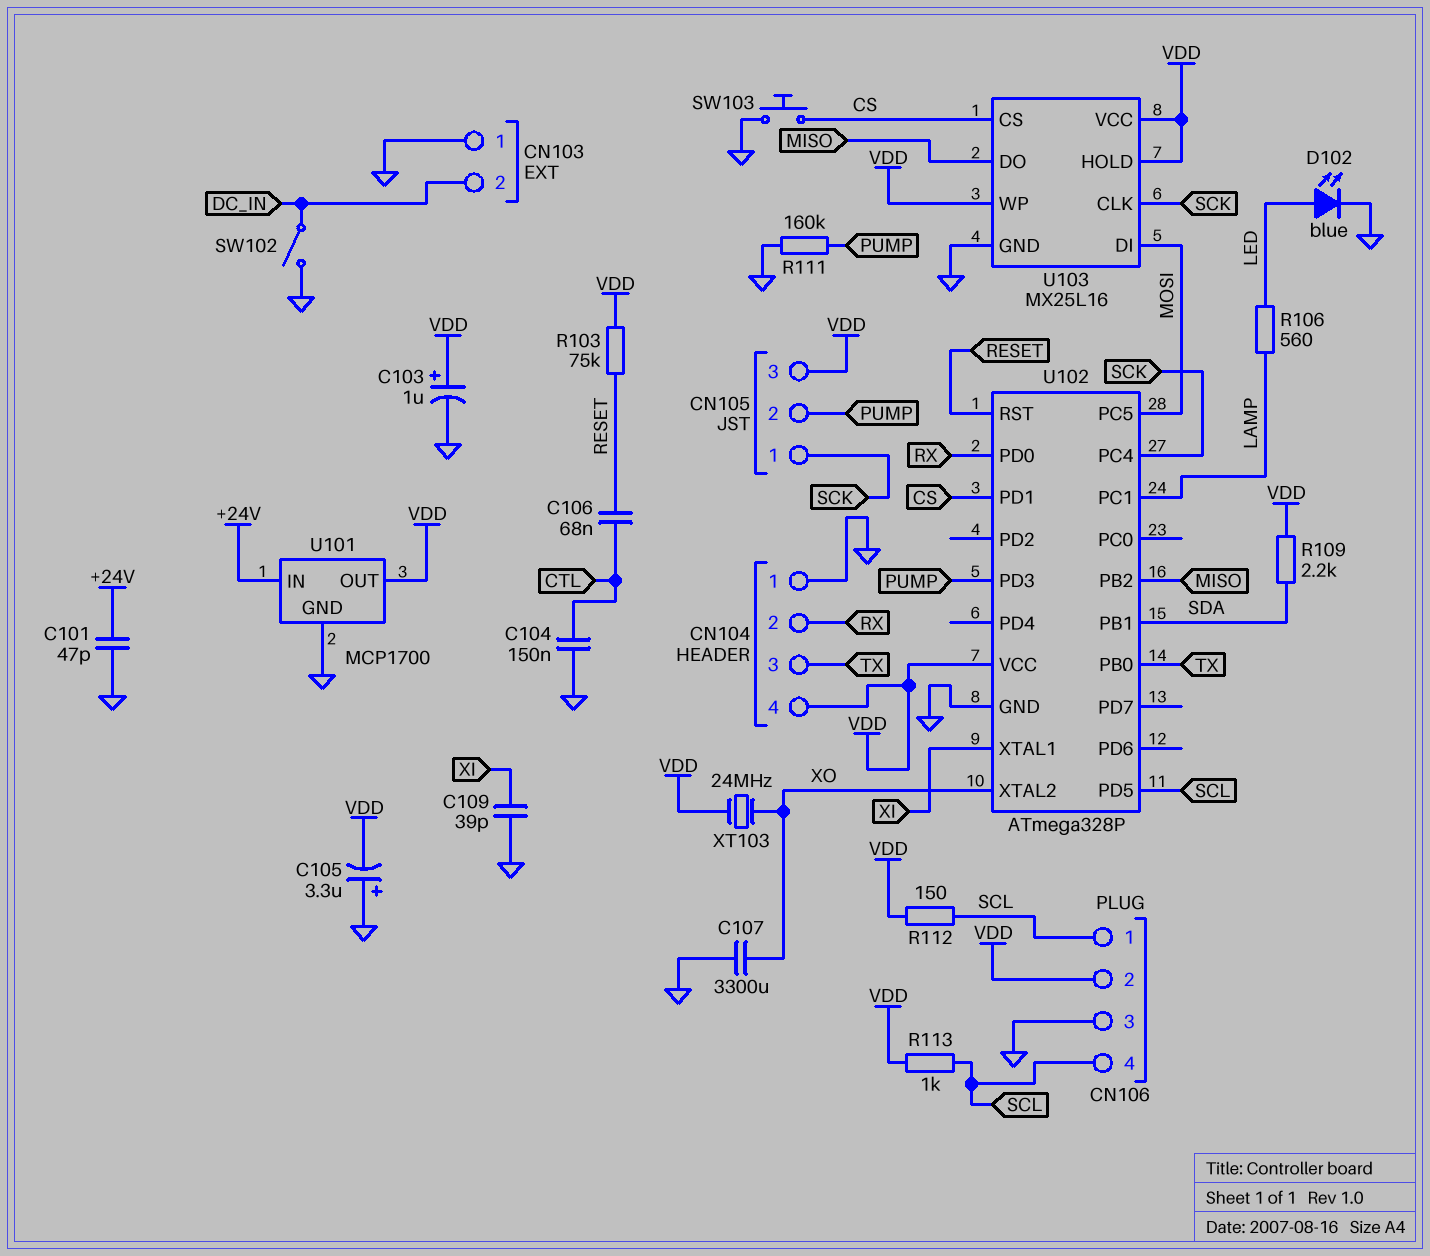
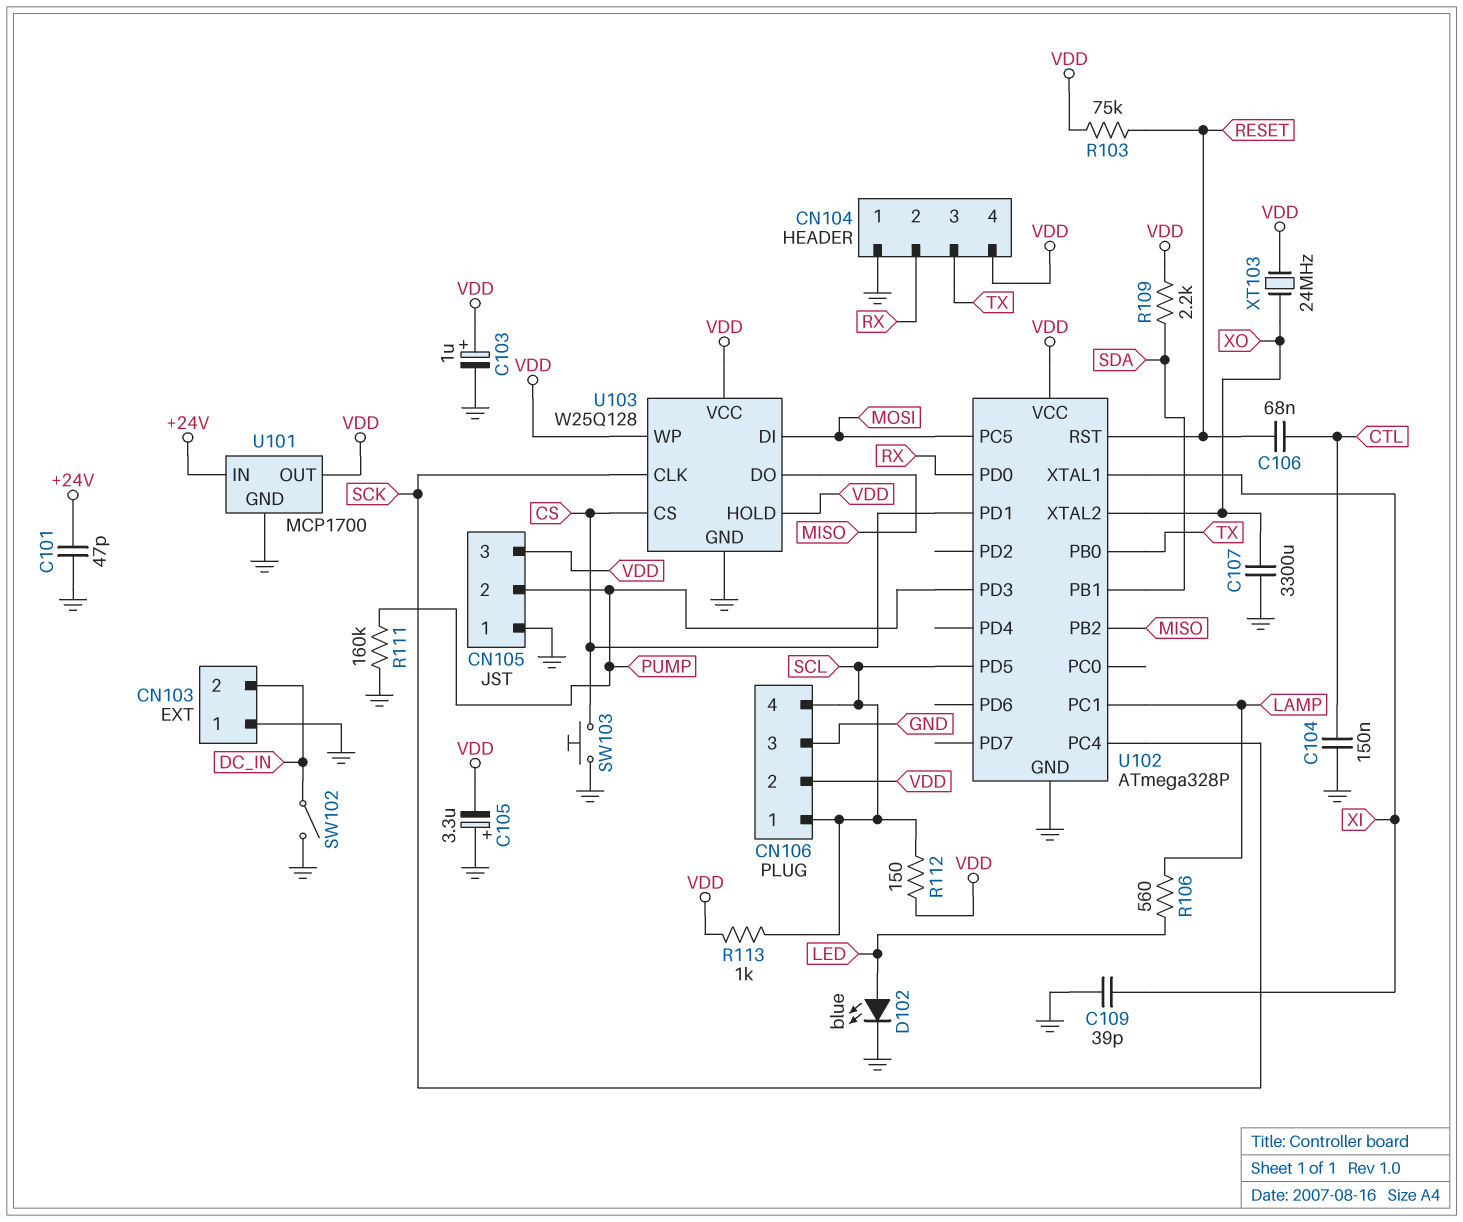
CN105 pin 1: SCK -> GND
U103: MX25L16 -> W25Q128

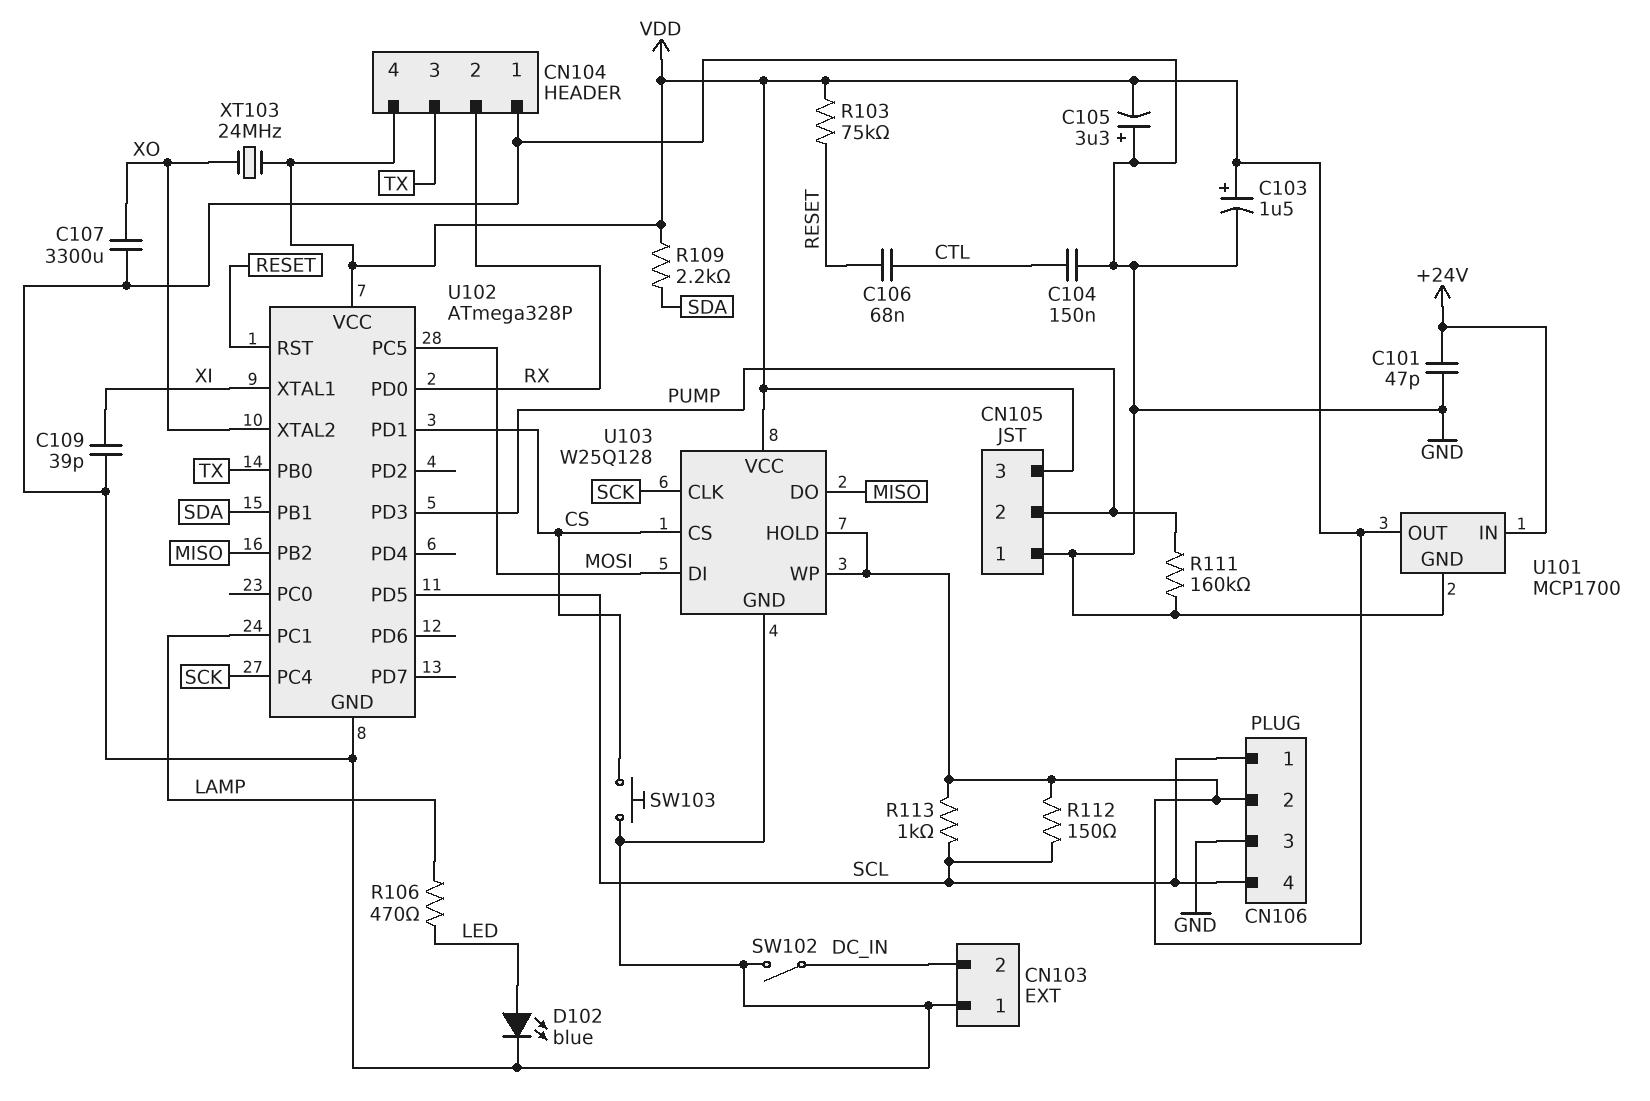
C103: 1uF (plus VDD, minus GND) -> 1.5uF (plus VDD, minus GND)
R106: 560 (LAMP, LED) -> 470 (LAMP, LED)

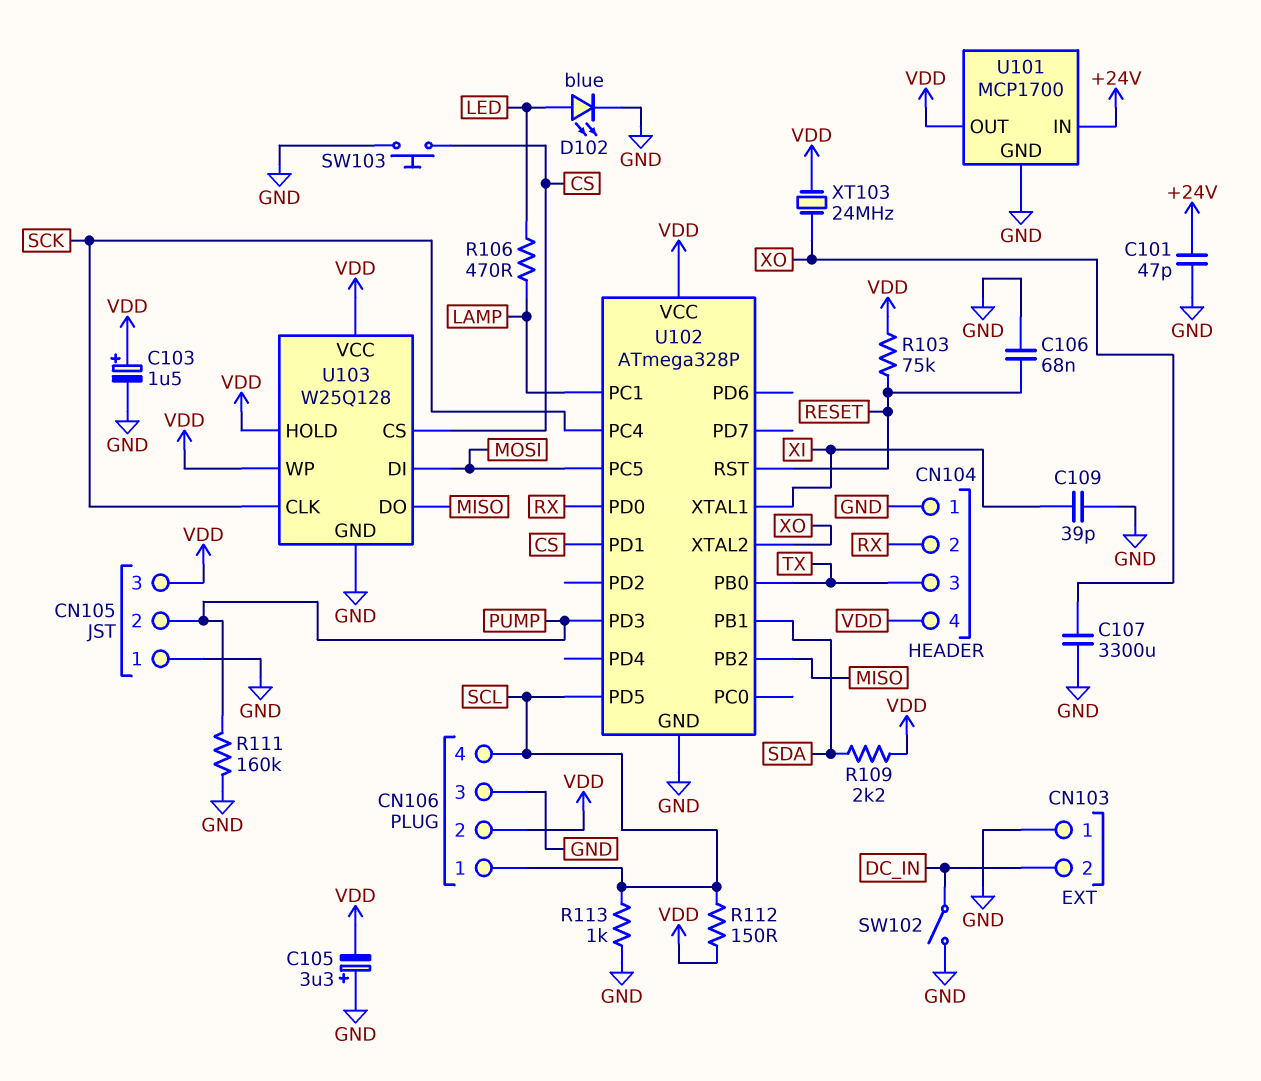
C104: 150nF (CTL, GND) -> none
C106: 68nF (CTL, RESET) -> 68nF (GND, RESET)
R113: 1k (SCL, VDD) -> 1k (GND, SCL)

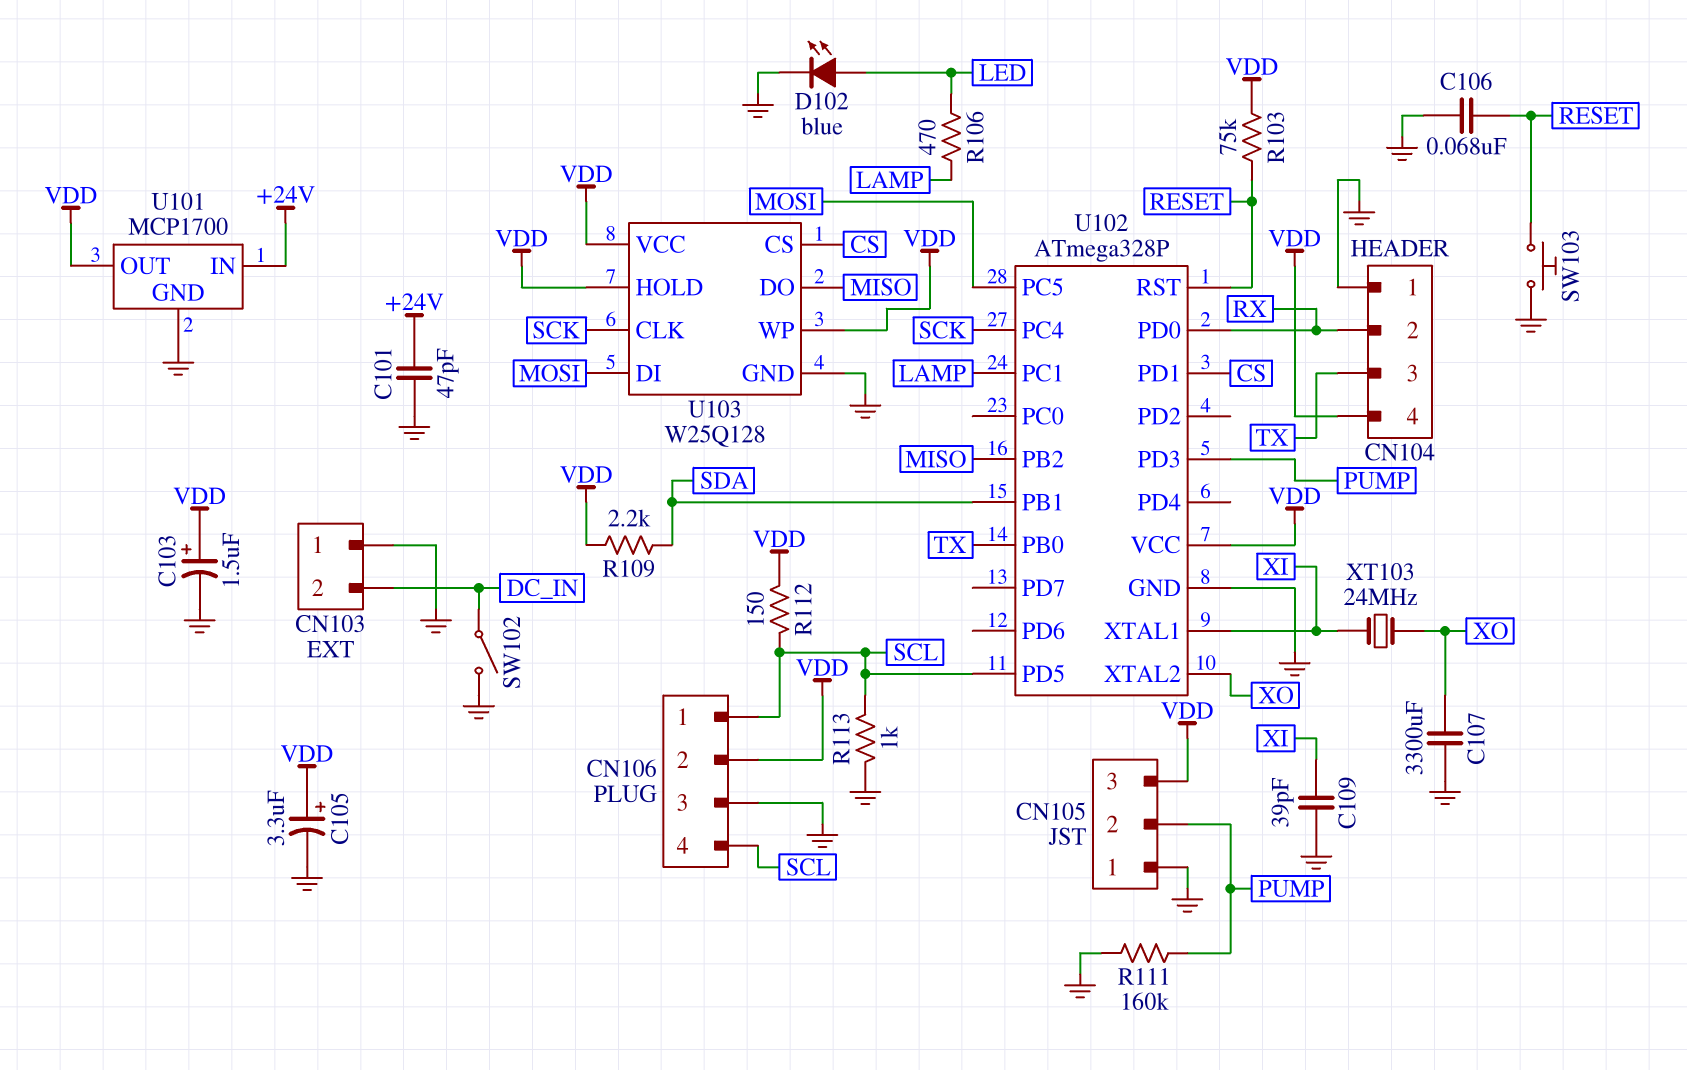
C105: 3.3uF (plus GND, minus VDD) -> 3.3uF (plus VDD, minus GND)
SW103: button (CS, GND) -> button (GND, RESET)
XT103: 24MHz (VDD, XO) -> 24MHz (XI, XO)

